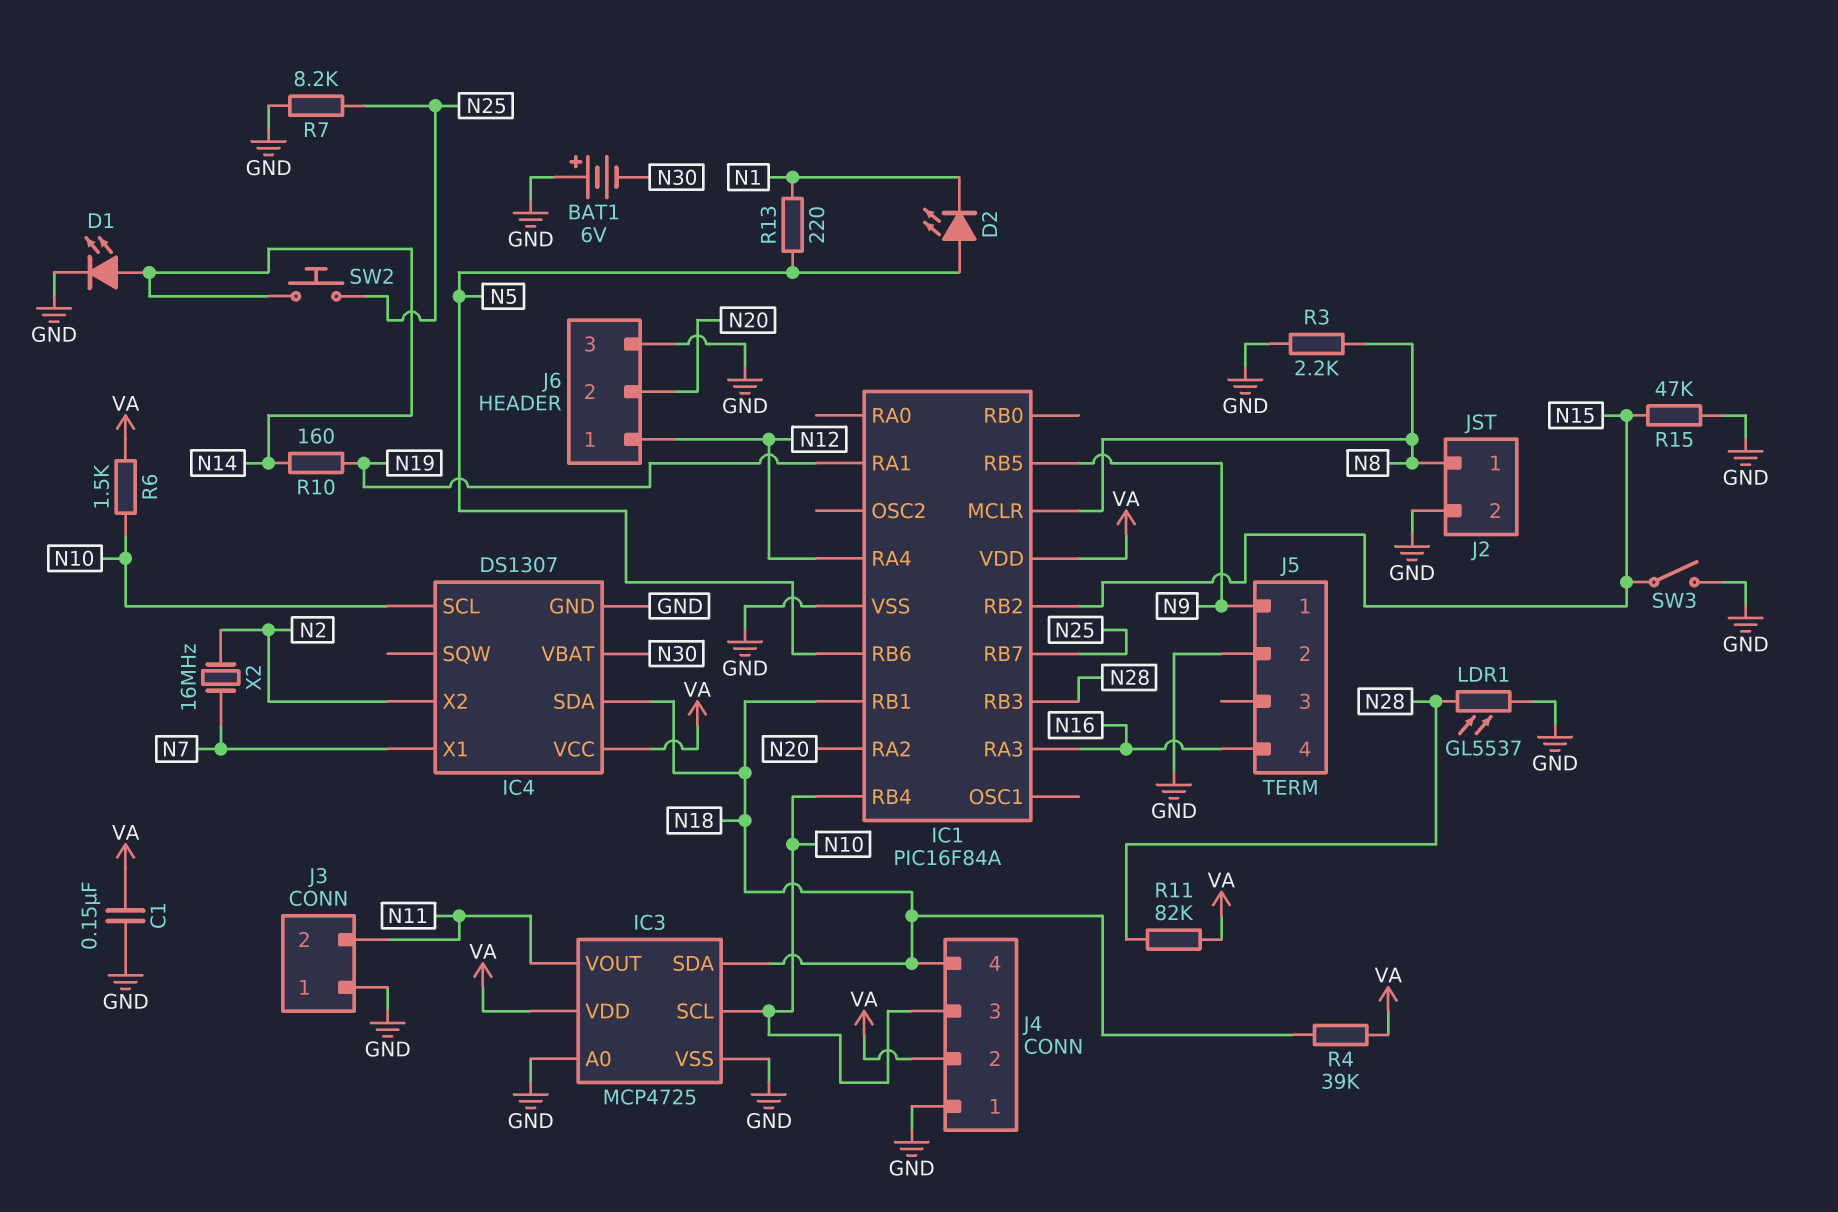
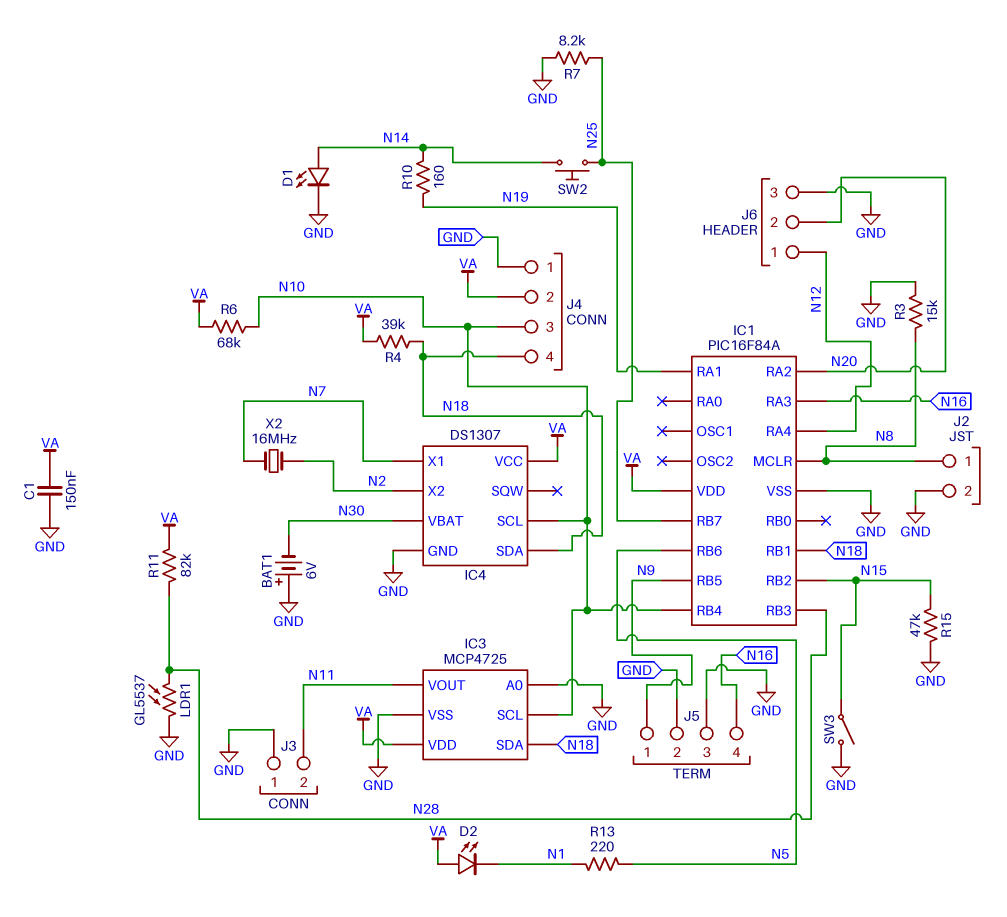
D2: LED (A N5, K N1) -> LED (A VA, K N1)
J5 pin 3: none -> GND
R3: 2.2k (GND, N8) -> 15k (GND, N8)
R6: 1.5k (N10, VA) -> 68k (N10, VA)

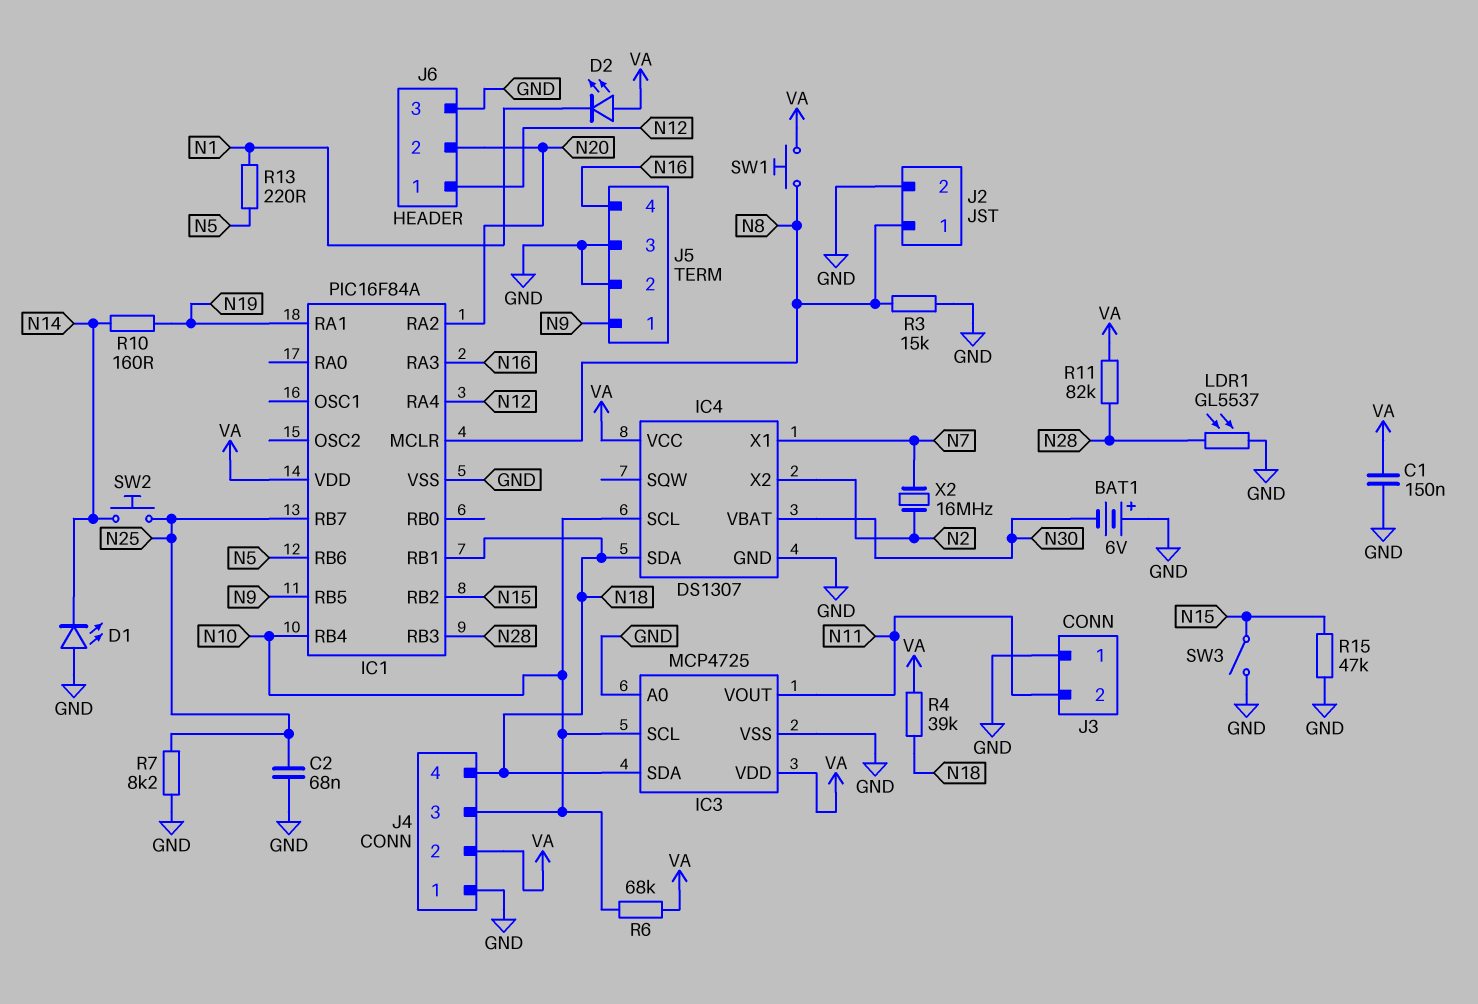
C2: none -> 68nF (GND, N25)
D1: LED (A N14, K GND) -> LED (A GND, K N14)
SW1: none -> button (N8, VA)

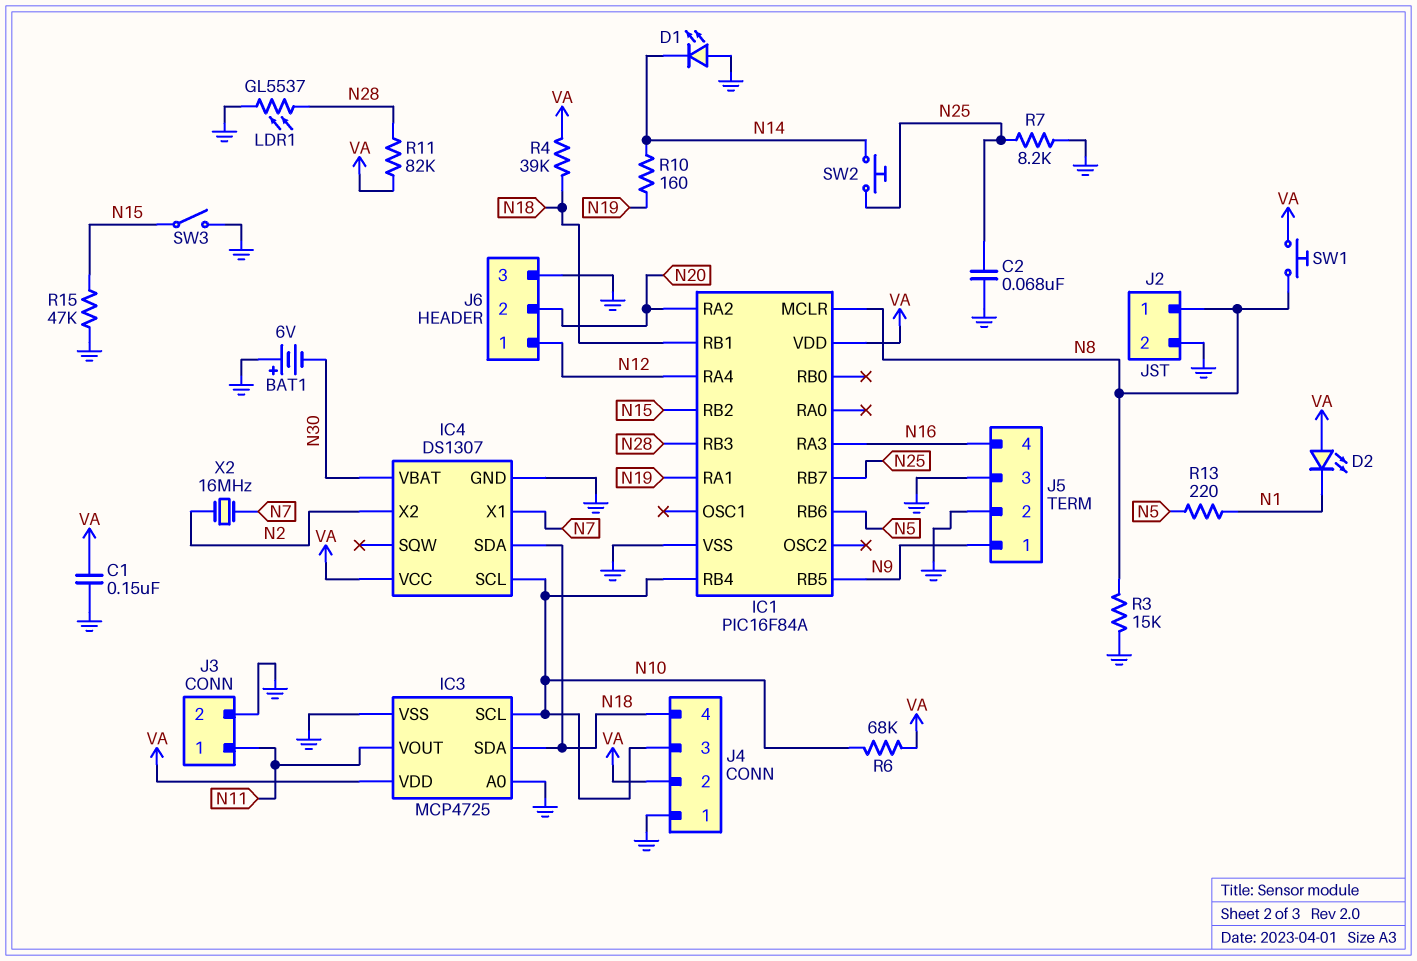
J3 pin 1: GND -> N11
J3 pin 2: N11 -> GND

